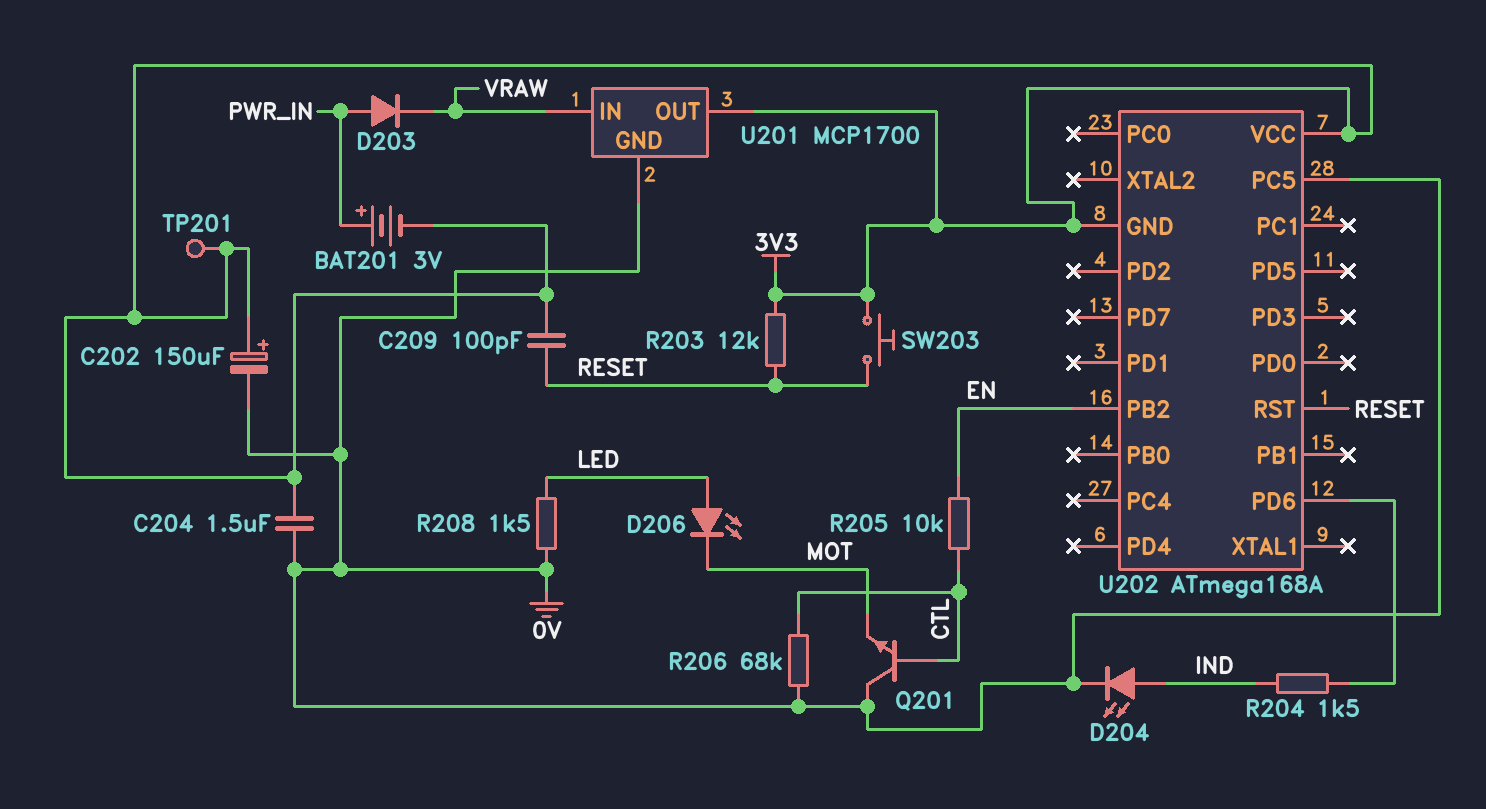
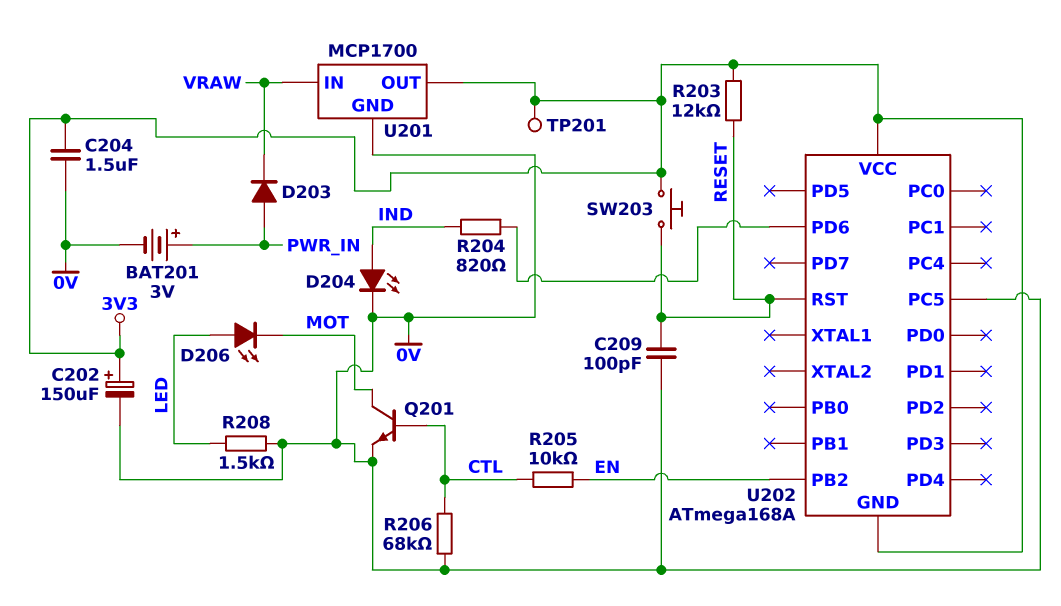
BAT201: 3V (plus PWR_IN, minus 3V3) -> 3V (plus PWR_IN, minus 0V)
C209: 100pF (3V3, RESET) -> 100pF (0V, RESET)
Q201: NPN (B CTL, C 0V, E MOT) -> NPN (B CTL, C MOT, E 0V)
R204: 1.5k (IND, U202/PD6) -> 820 (IND, U202/PD6)

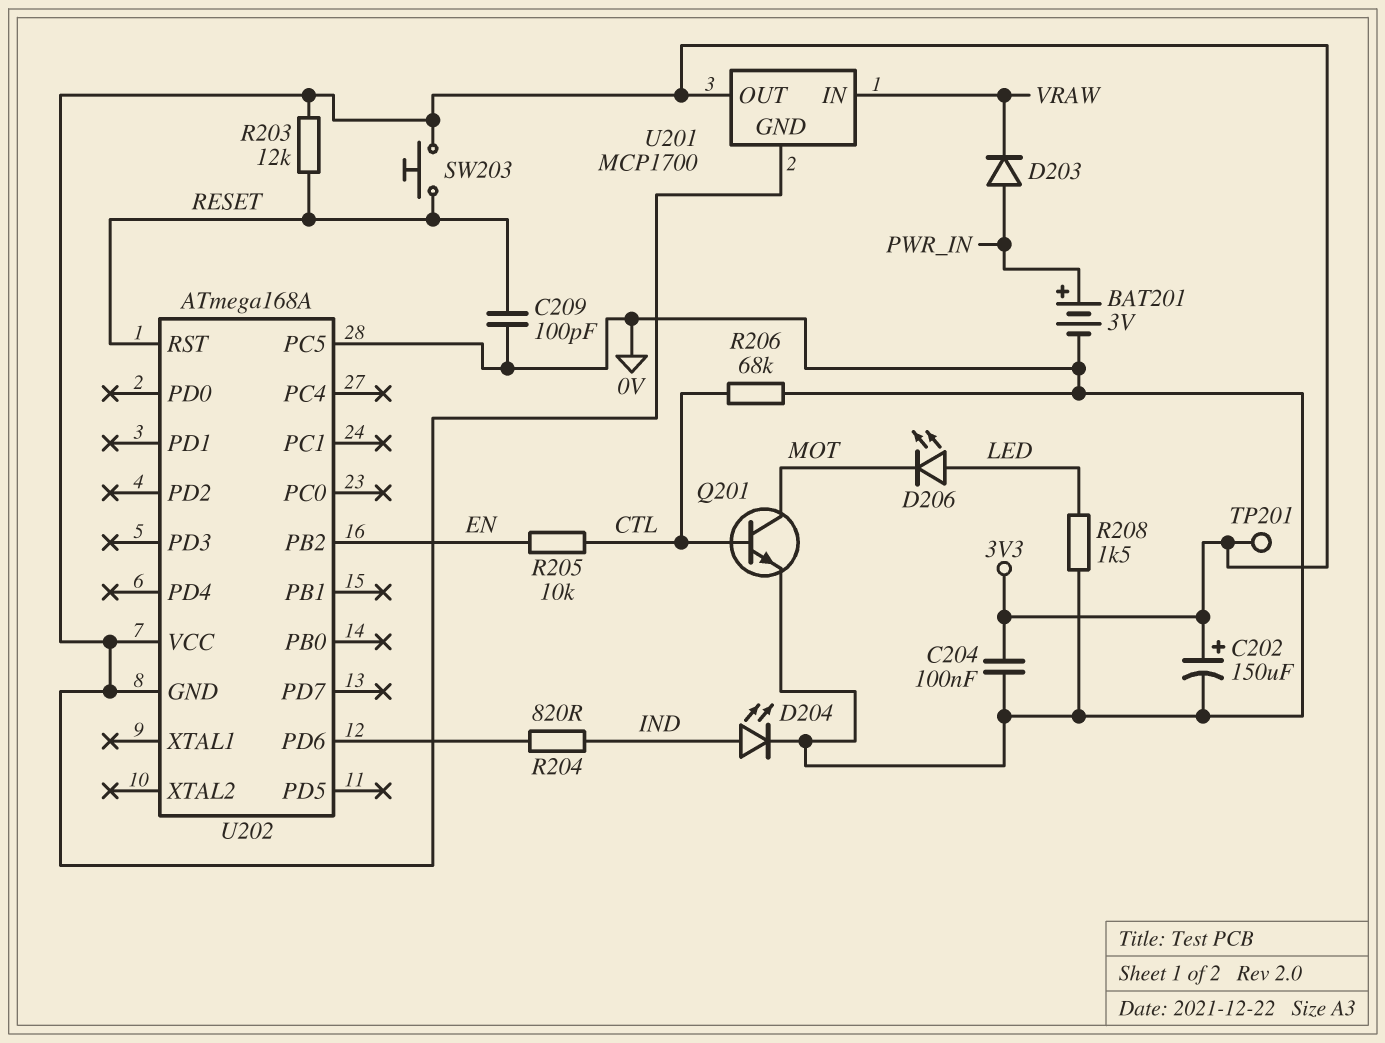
C204: 1.5uF (0V, 3V3) -> 100nF (0V, 3V3)
U201 pin GND: 0V -> 3V3

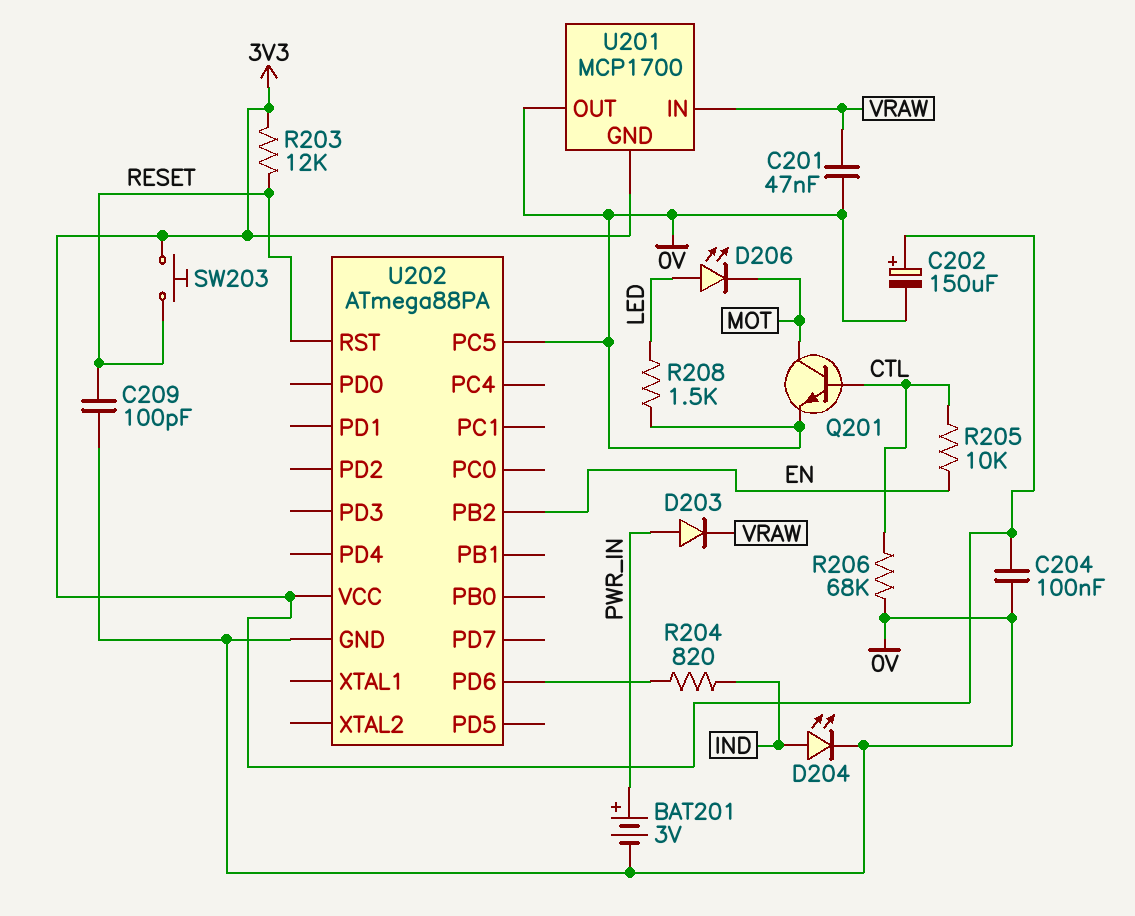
C201: none -> 47nF (0V, VRAW)
TP201: test point (3V3) -> none
U201 pin OUT: 3V3 -> 0V
U202: ATmega168A -> ATmega88PA
U202 pin GND: 3V3 -> 0V

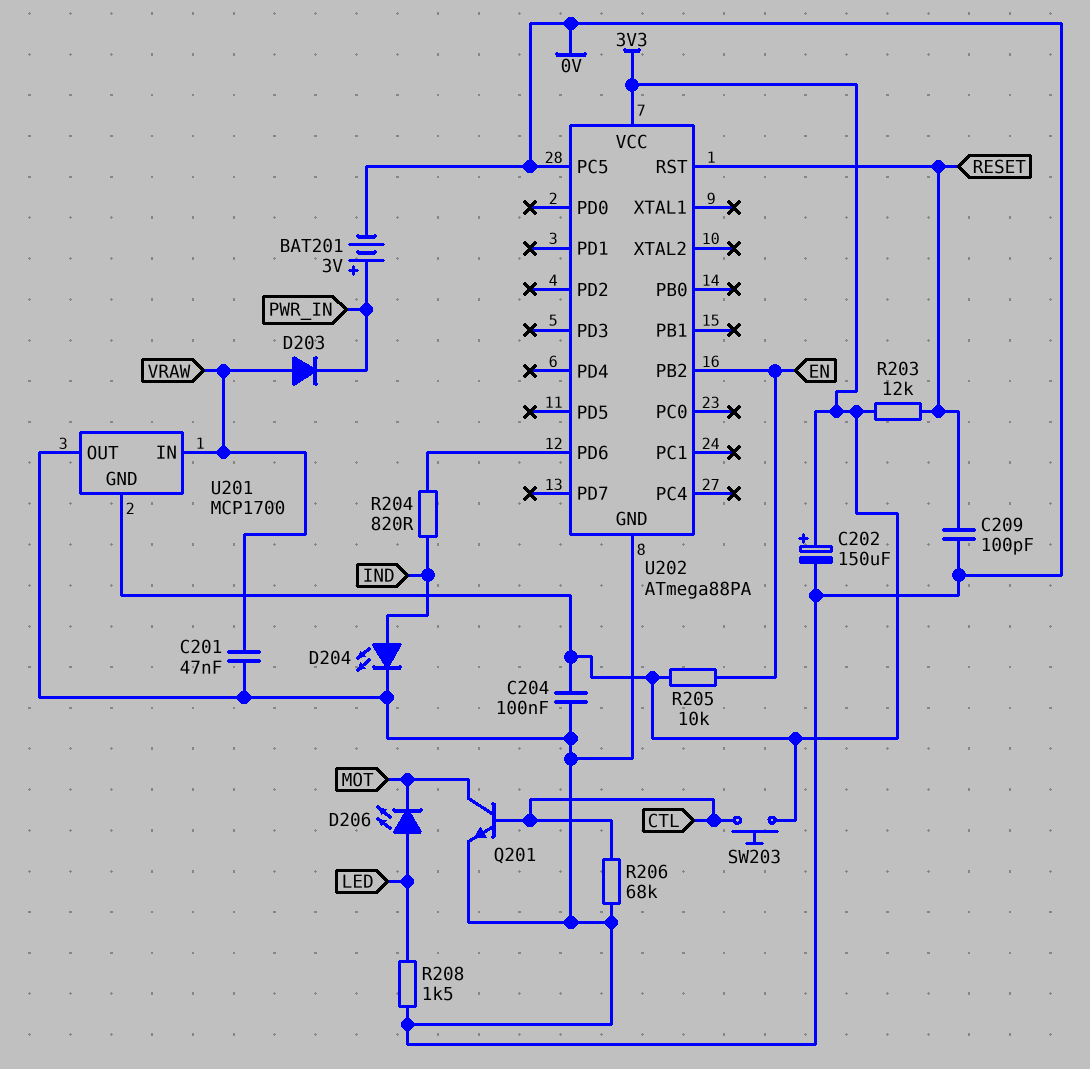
D203: diode (A PWR_IN, K VRAW) -> diode (A VRAW, K PWR_IN)
R205: 10k (CTL, EN) -> 10k (3V3, EN)
SW203: button (3V3, RESET) -> button (3V3, CTL)

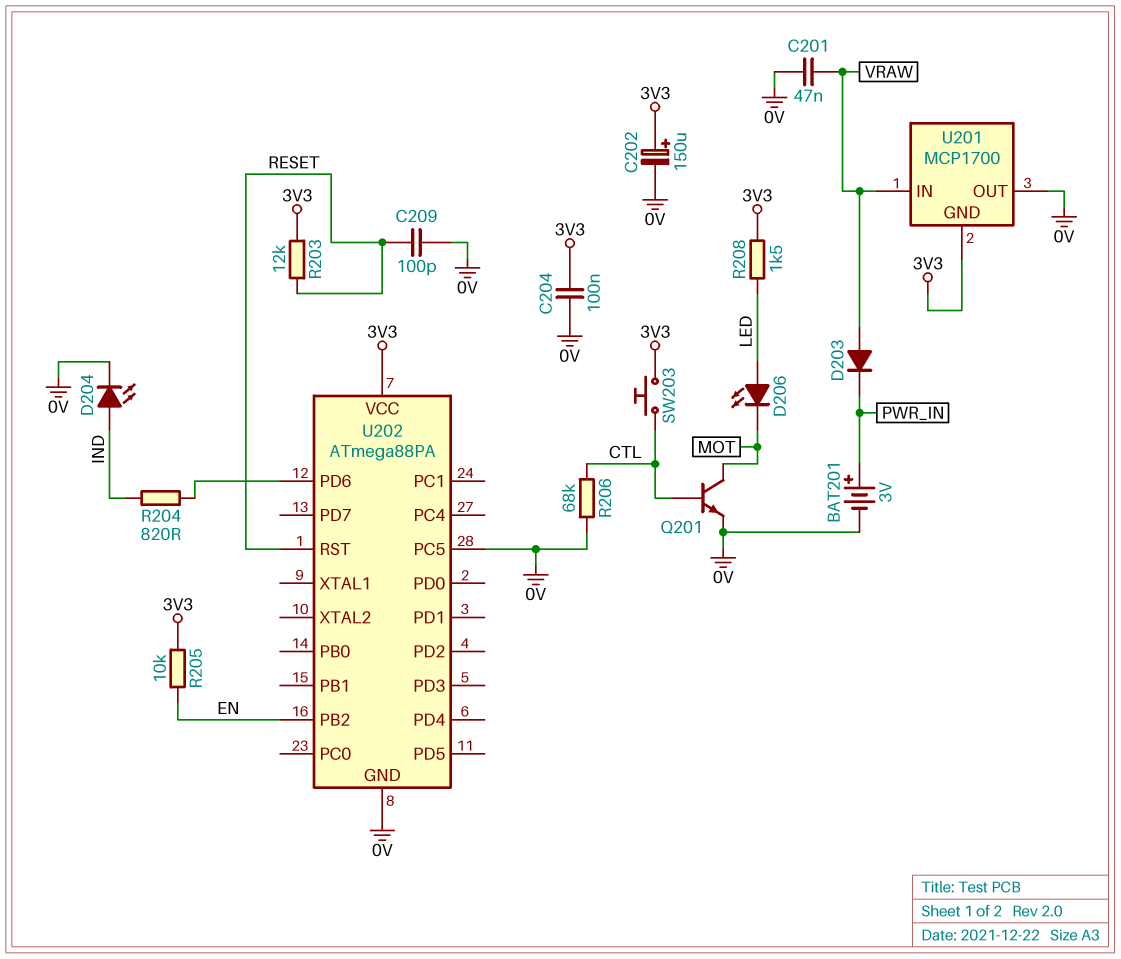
R208: 1.5k (0V, LED) -> 1.5k (3V3, LED)

